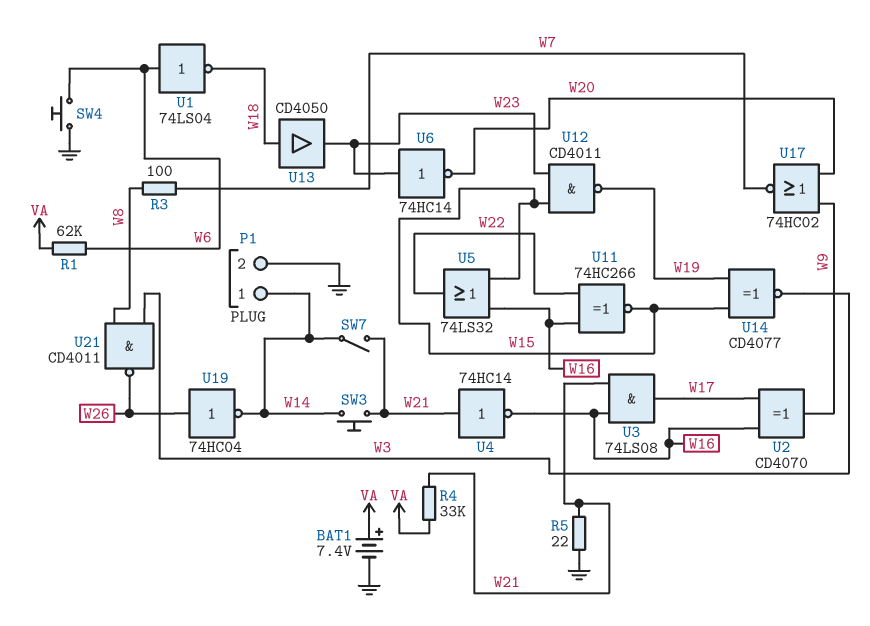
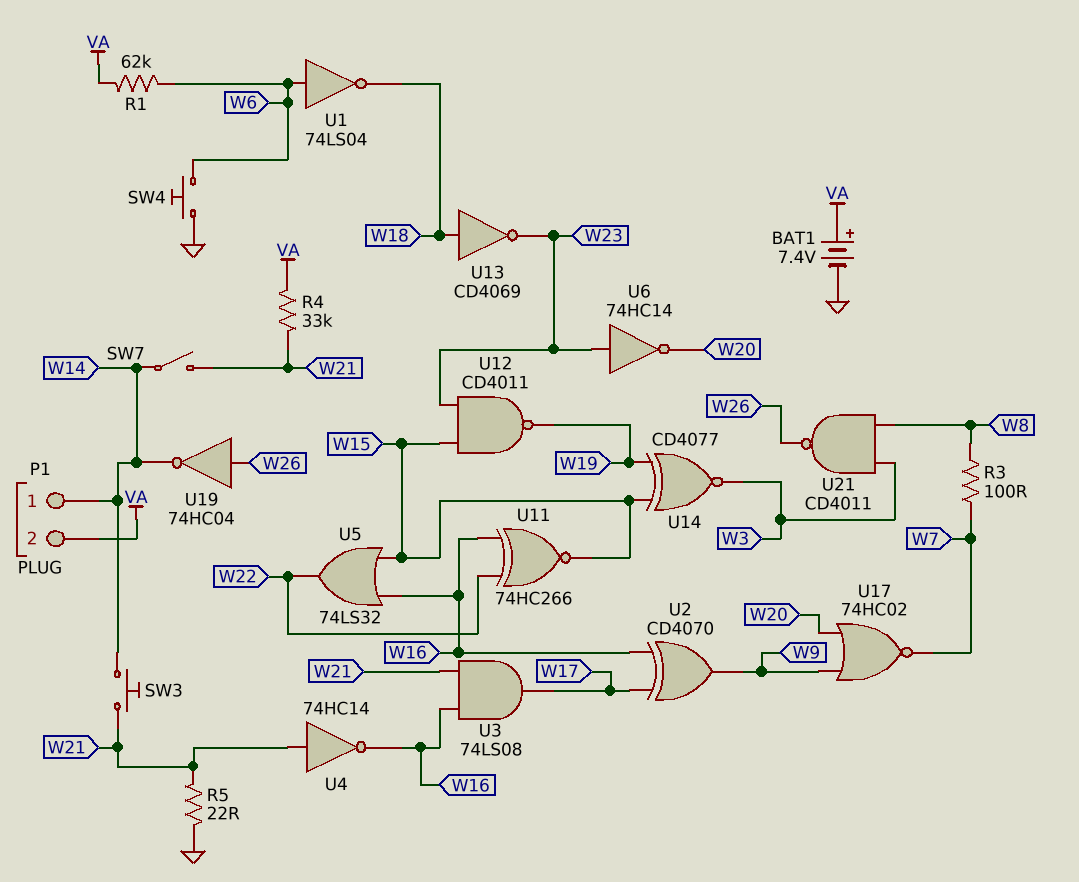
P1 pin 2: GND -> VA
U13: buffer CD4050 (in W18, out W23) -> NOT CD4069 (in W18, out W23)

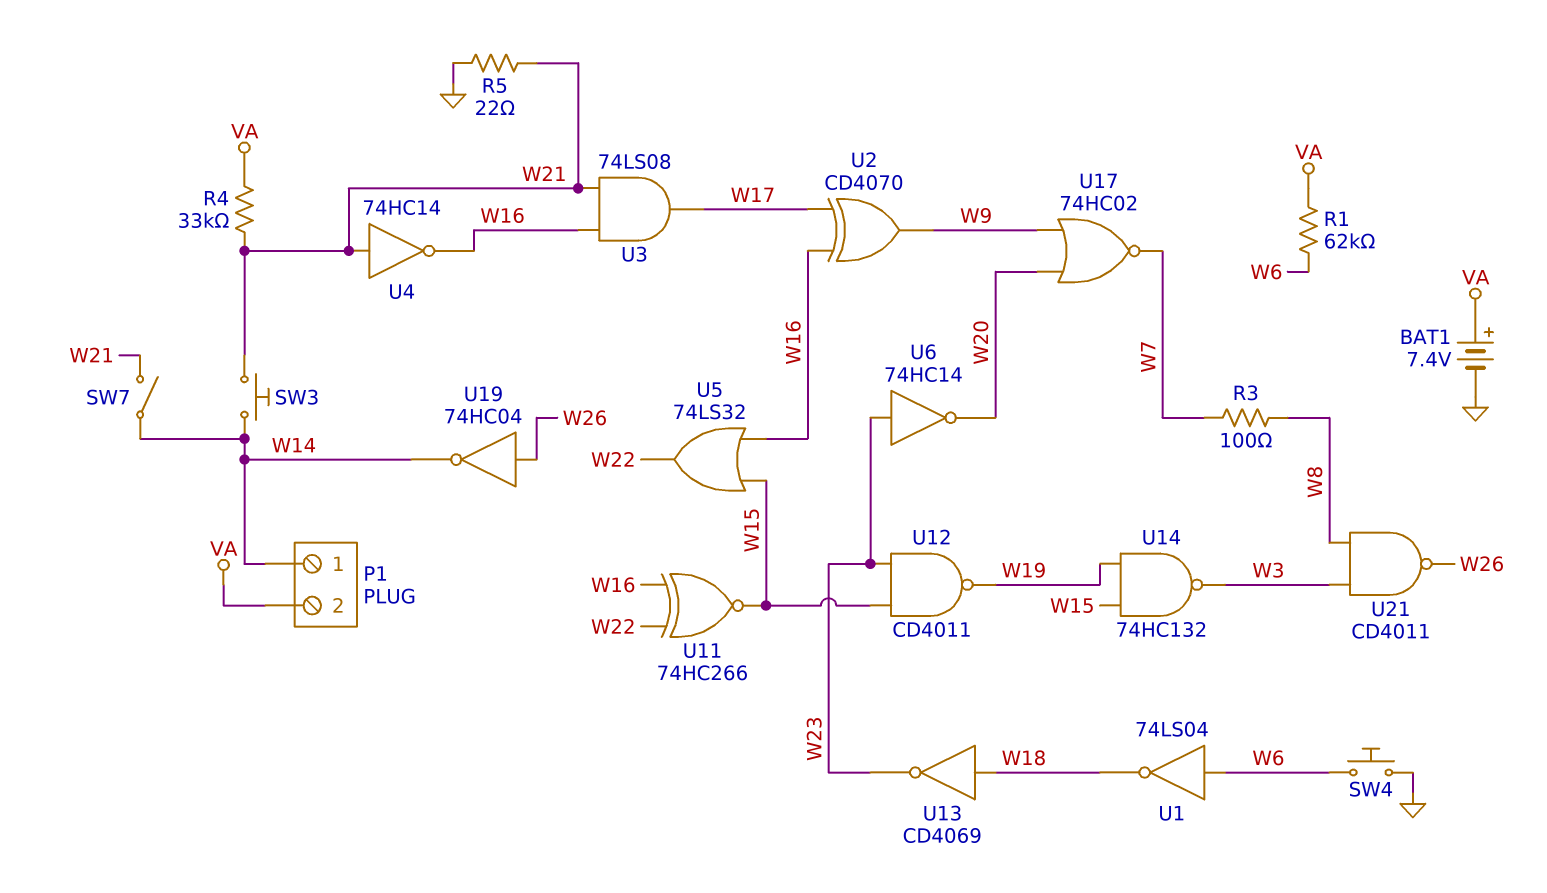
U14: XNOR CD4077 (in W15, in W19, out W3) -> NAND 74HC132 (in W15, in W19, out W3)

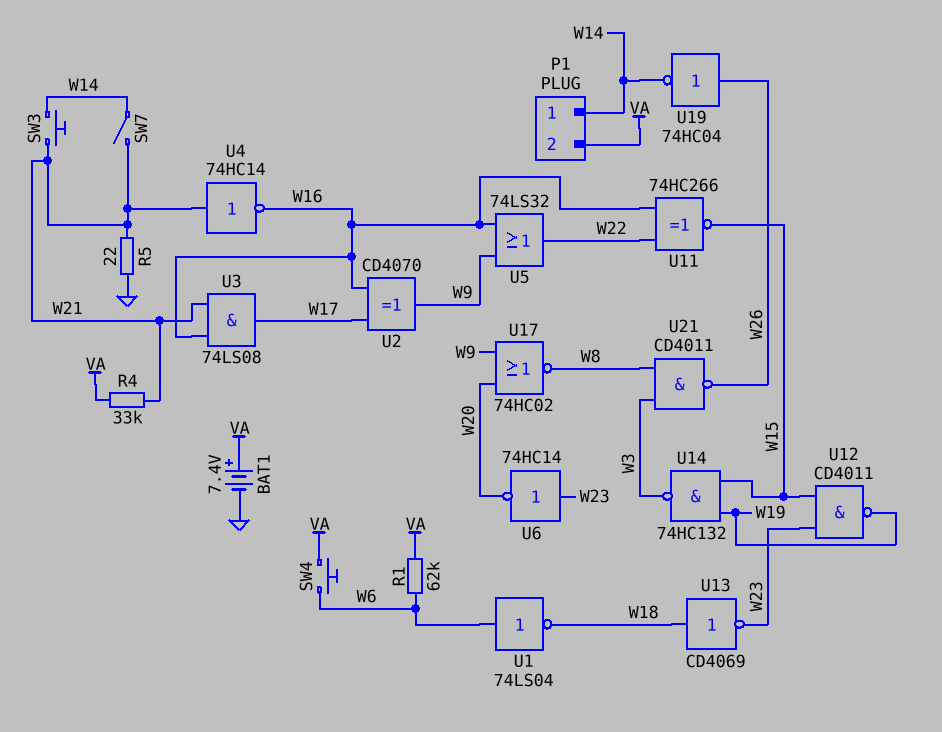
R3: 100 (W7, W8) -> none
SW4: button (GND, W6) -> button (VA, W6)
U5: OR 74LS32 (in W15, in W16, out W22) -> OR 74LS32 (in W9, in W16, out W22)
U17: NOR 74HC02 (in W9, in W20, out W7) -> NOR 74HC02 (in W9, in W20, out W8)

